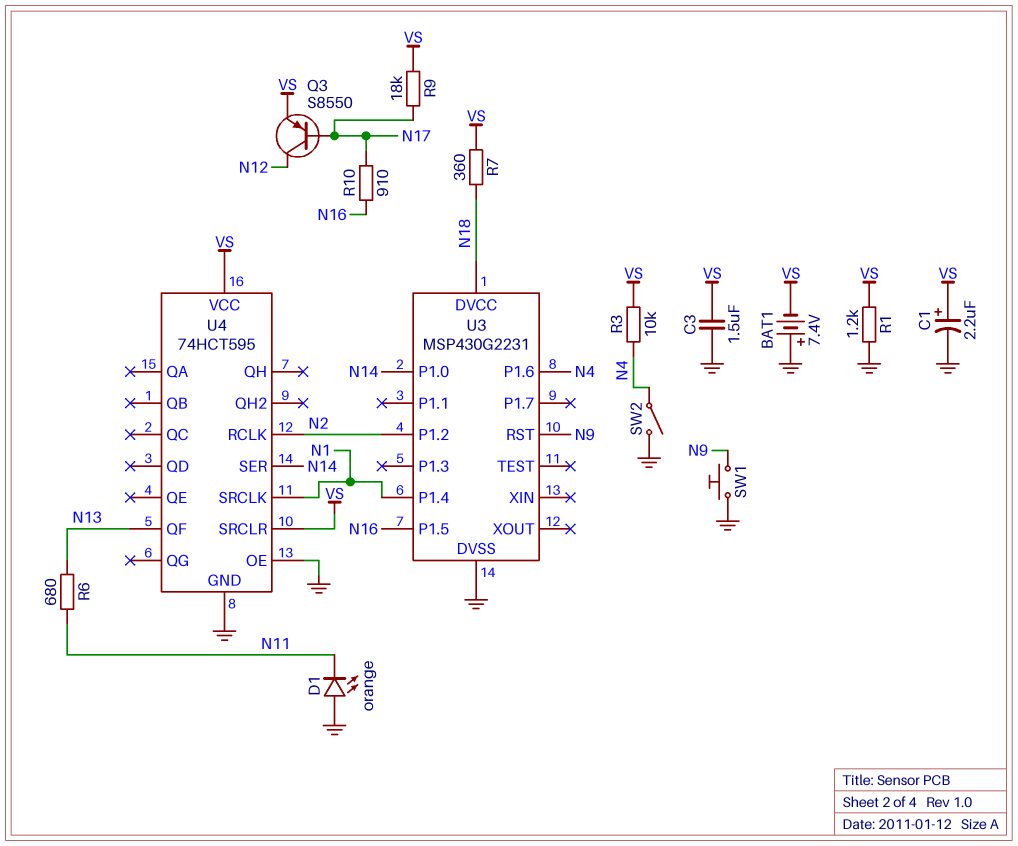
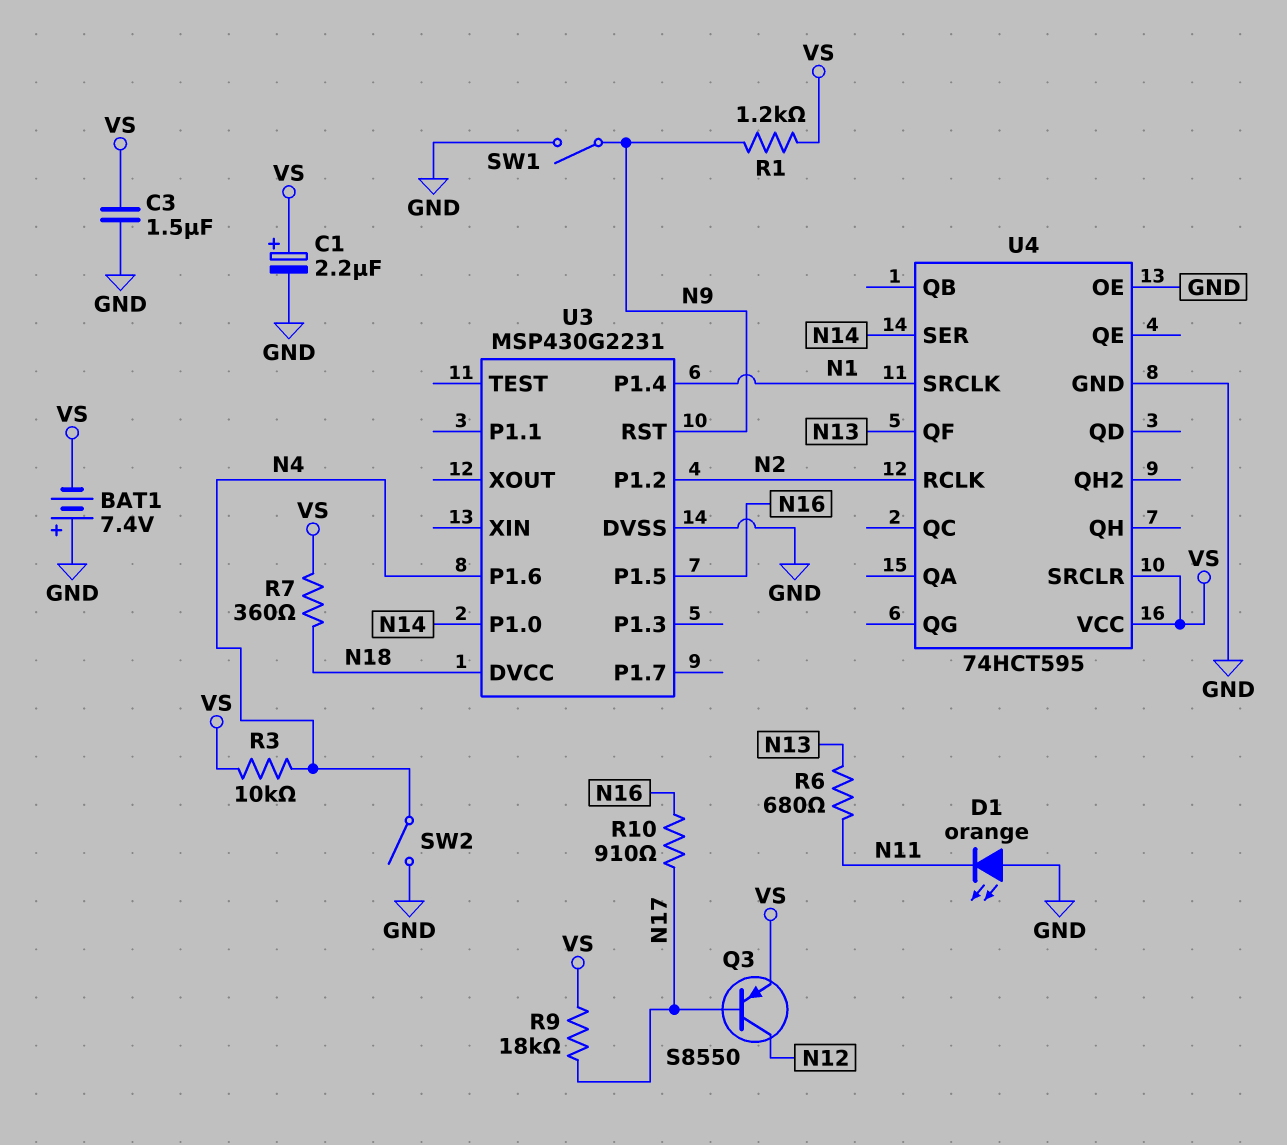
R1: 1.2k (GND, VS) -> 1.2k (N9, VS)
SW1: button (GND, N9) -> switch (GND, N9)

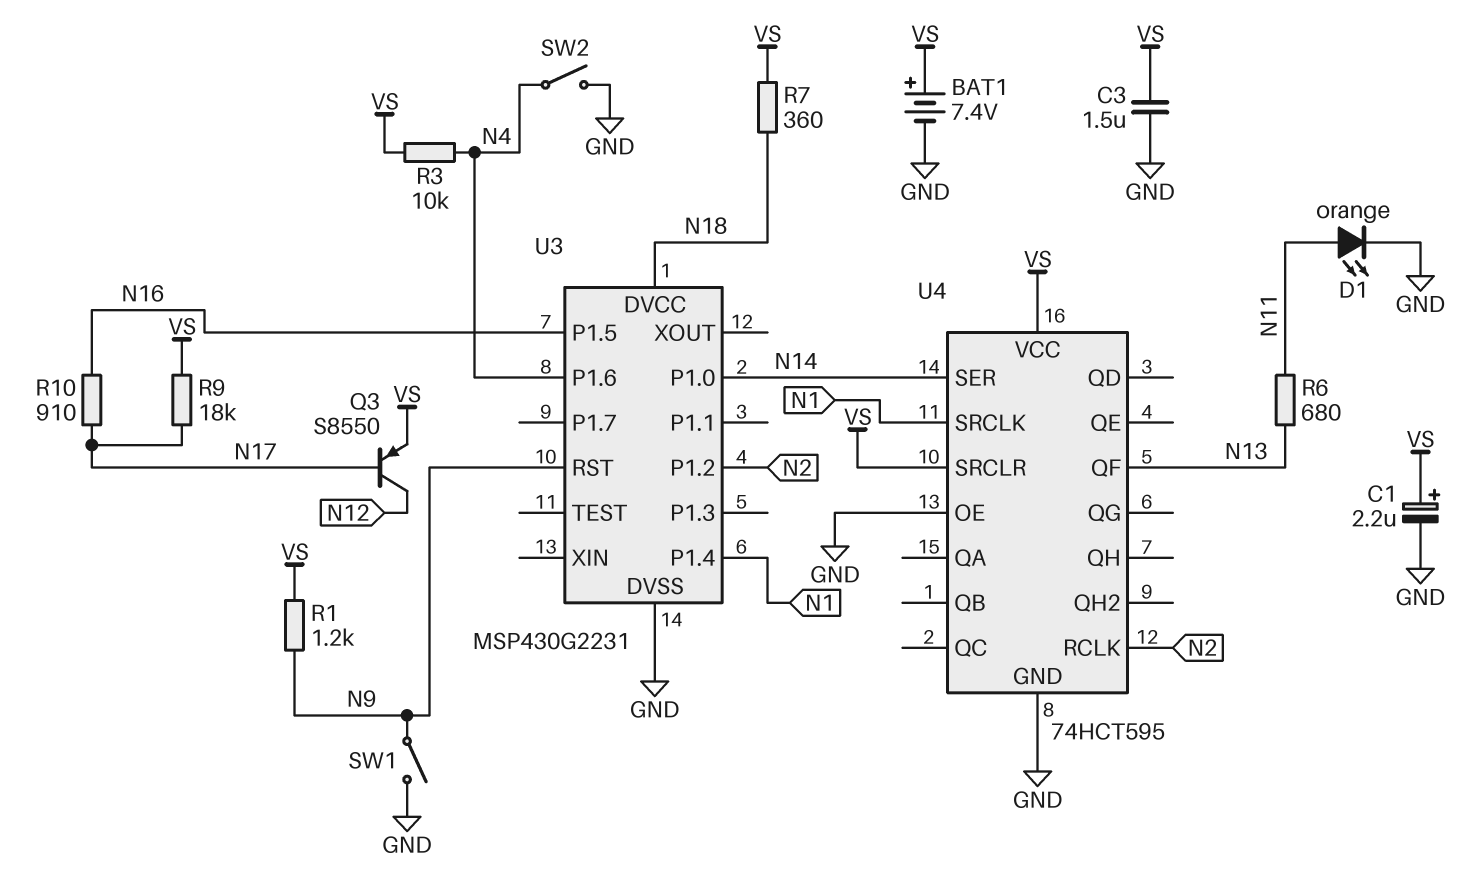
BAT1: 7.4V (plus GND, minus VS) -> 7.4V (plus VS, minus GND)
D1: LED orange (A GND, K N11) -> LED orange (A N11, K GND)

